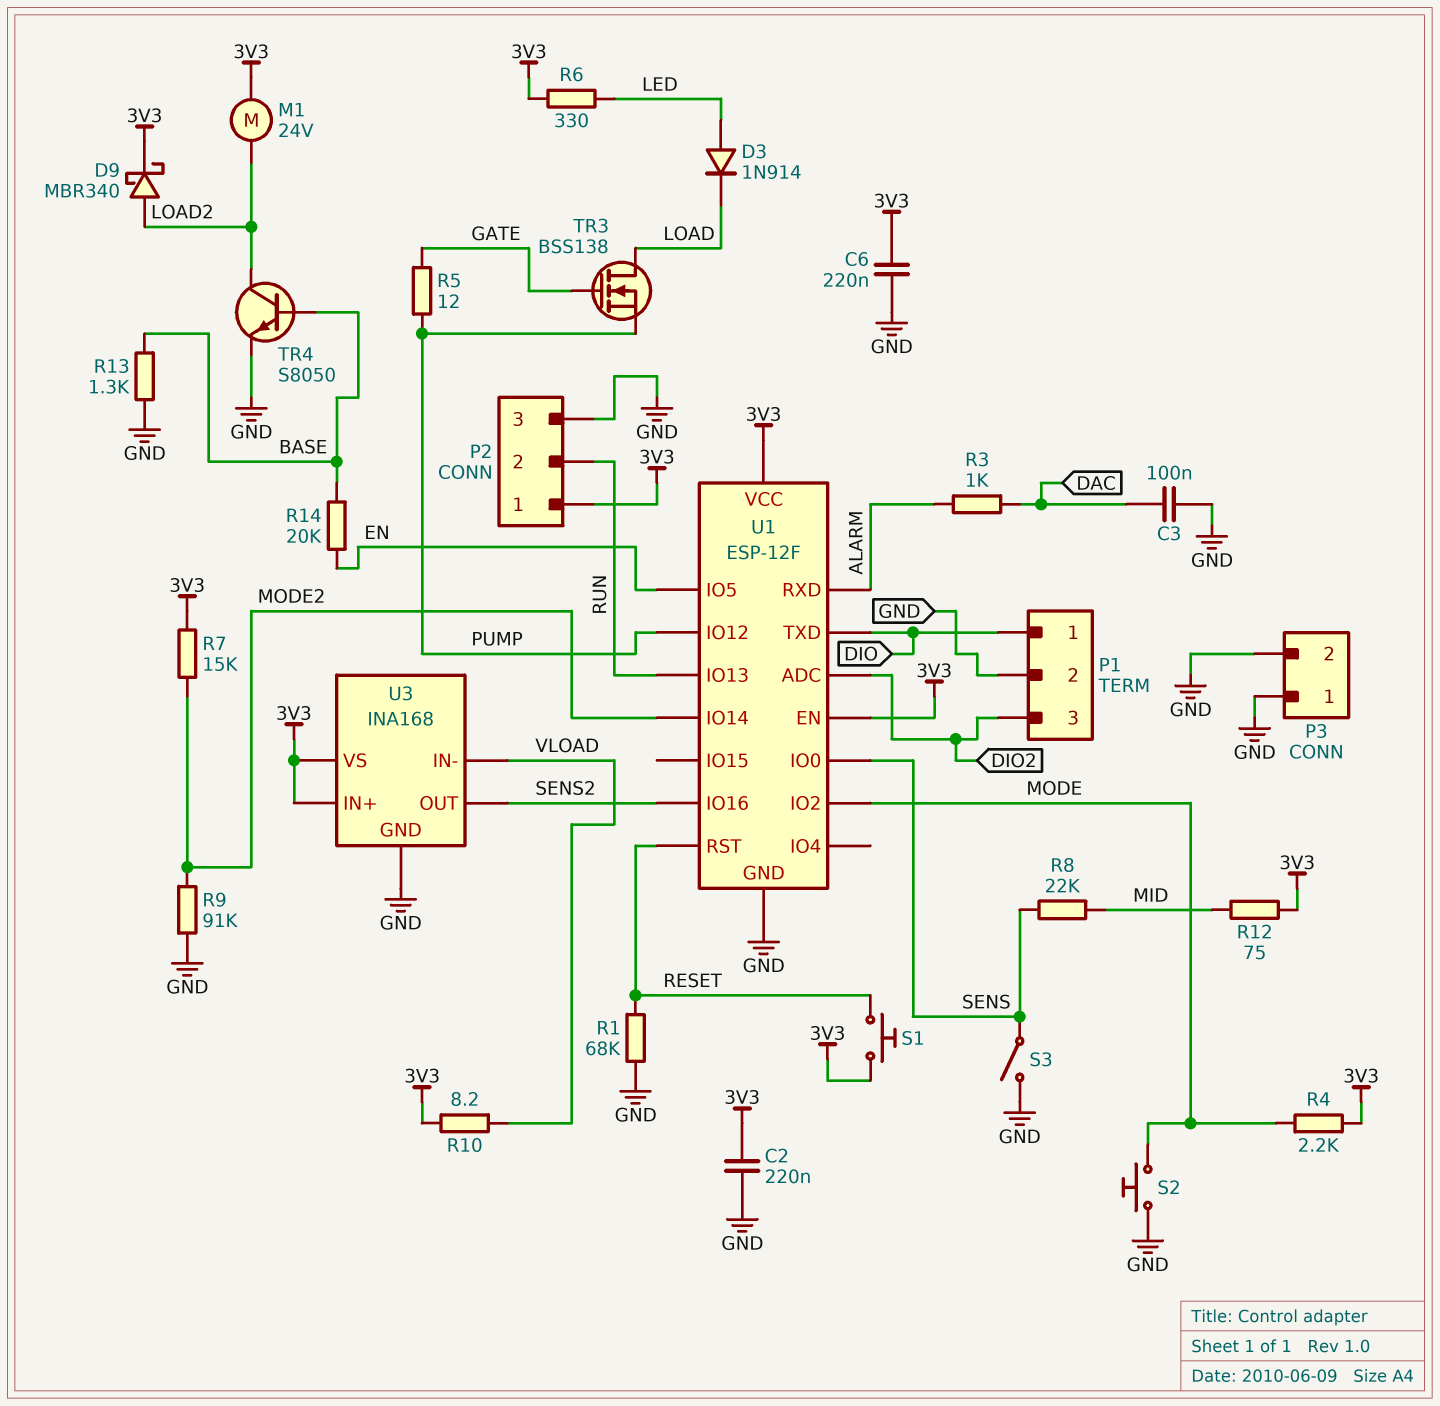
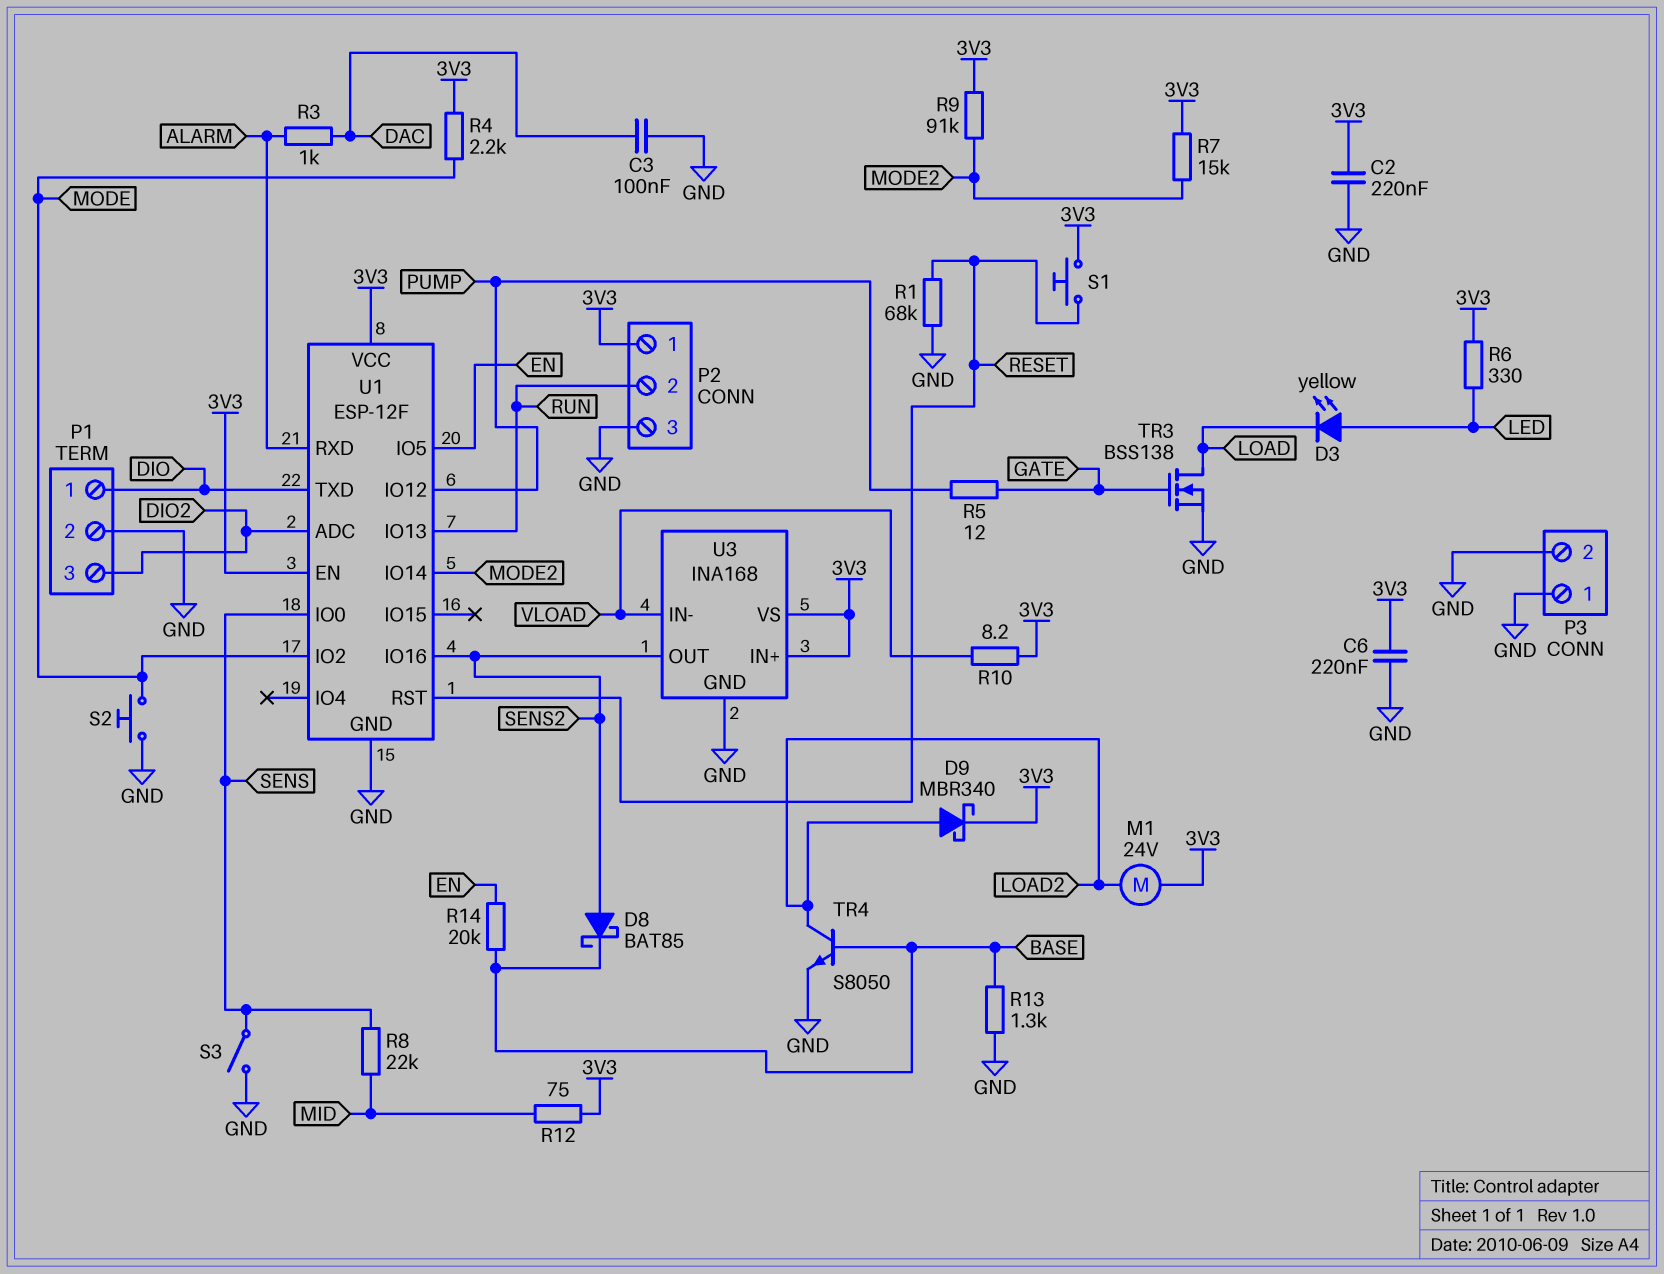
D3: diode 1N914 (A LED, K LOAD) -> LED yellow (A LED, K LOAD)
D8: none -> schottky BAT85 (A SENS2, K BASE)
R9: 91k (GND, MODE2) -> 91k (3V3, MODE2)
TR3: NMOS BSS138 (G GATE, D LOAD, S PUMP) -> NMOS BSS138 (G GATE, D LOAD, S GND)

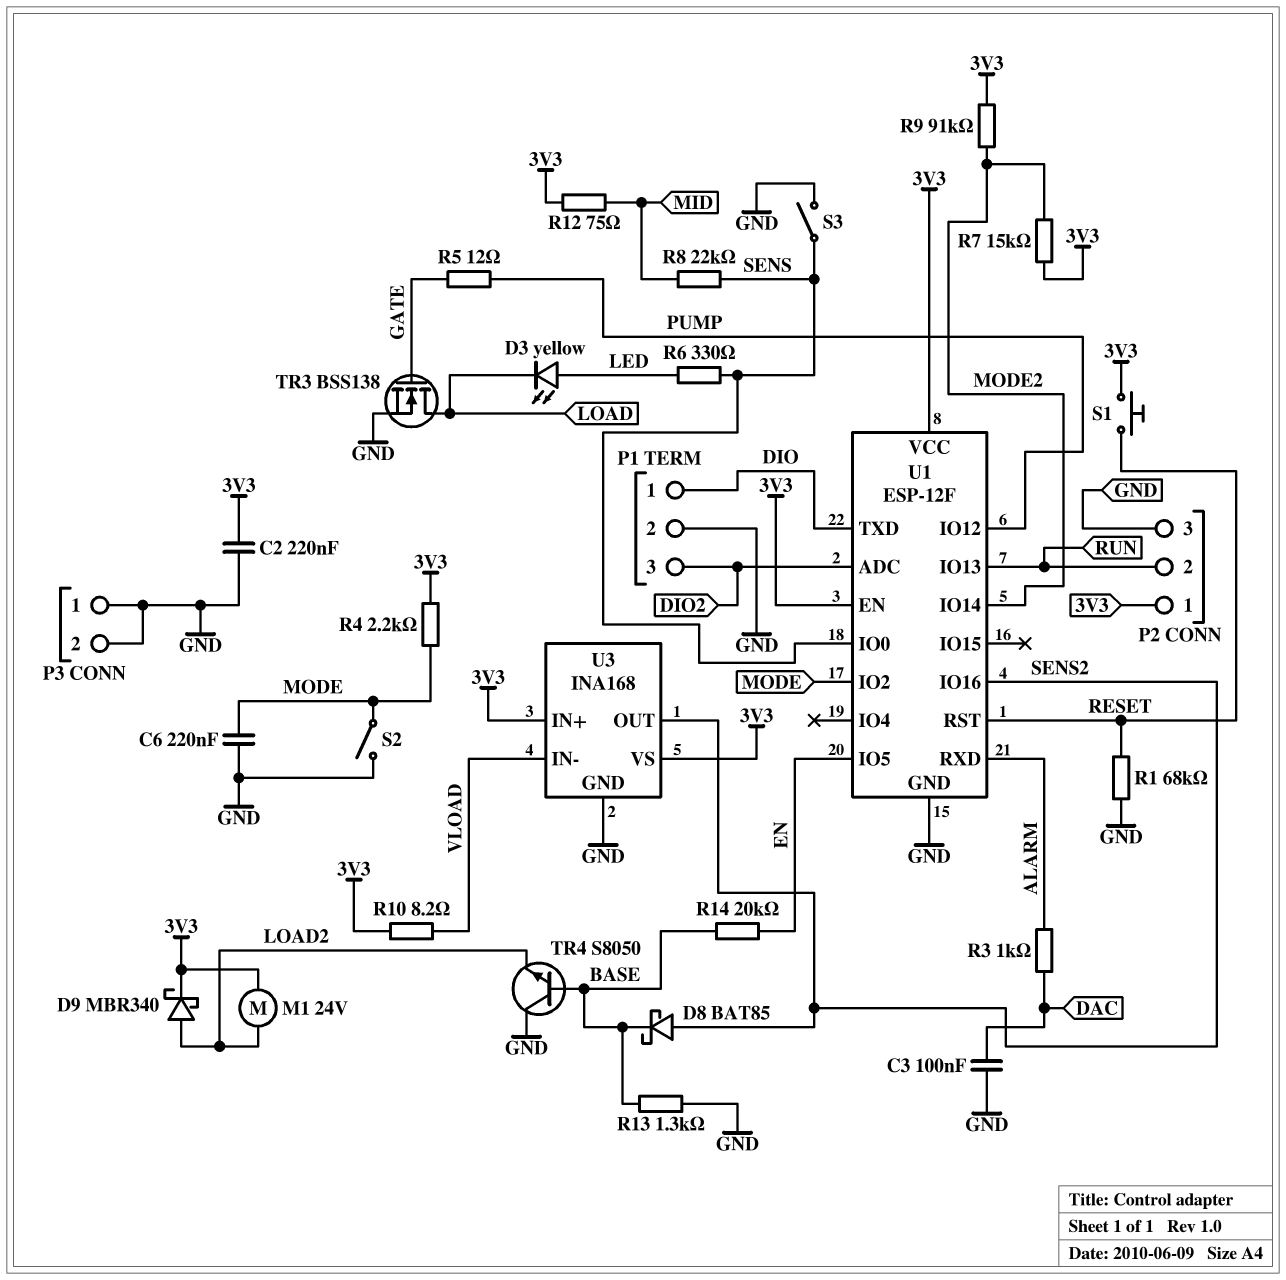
C6: 220nF (3V3, GND) -> 220nF (GND, MODE)
R6: 330 (3V3, LED) -> 330 (LED, SENS)
S2: button (GND, MODE) -> switch (GND, MODE)
TR4: NPN S8050 (B BASE, C LOAD2, E GND) -> NPN S8050 (B BASE, C GND, E LOAD2)

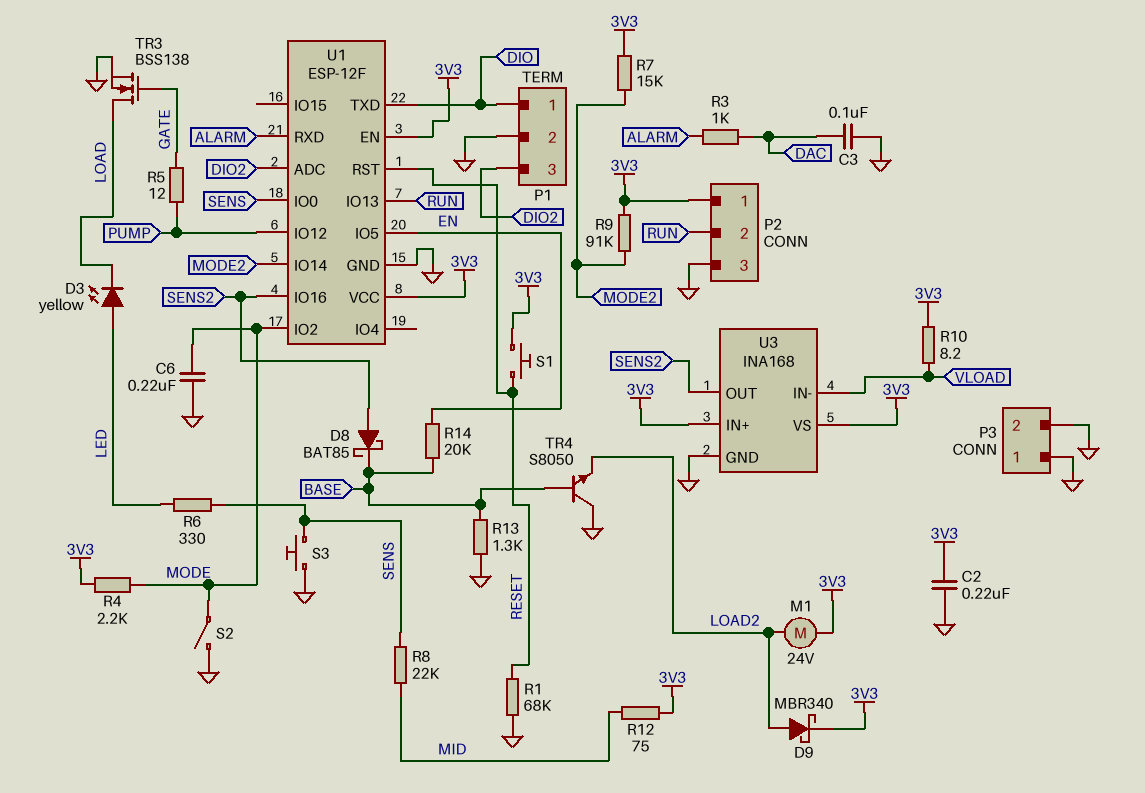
S3: switch (GND, SENS) -> button (GND, SENS)

